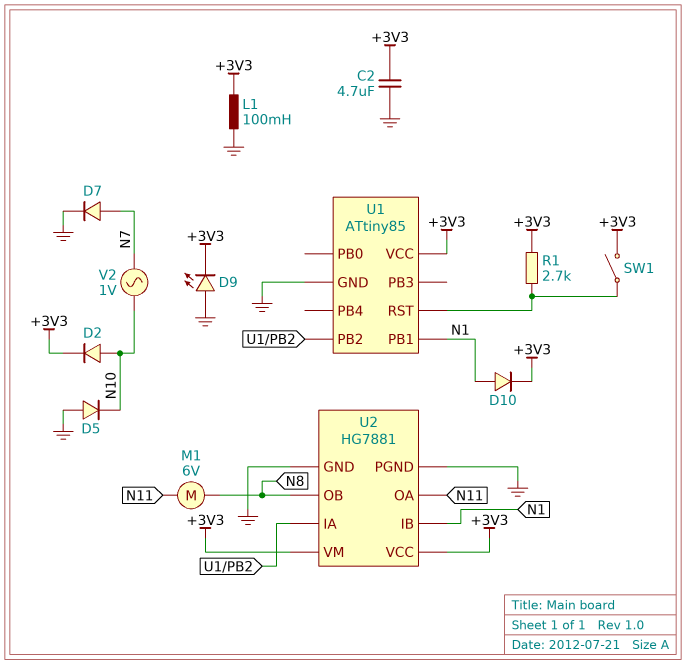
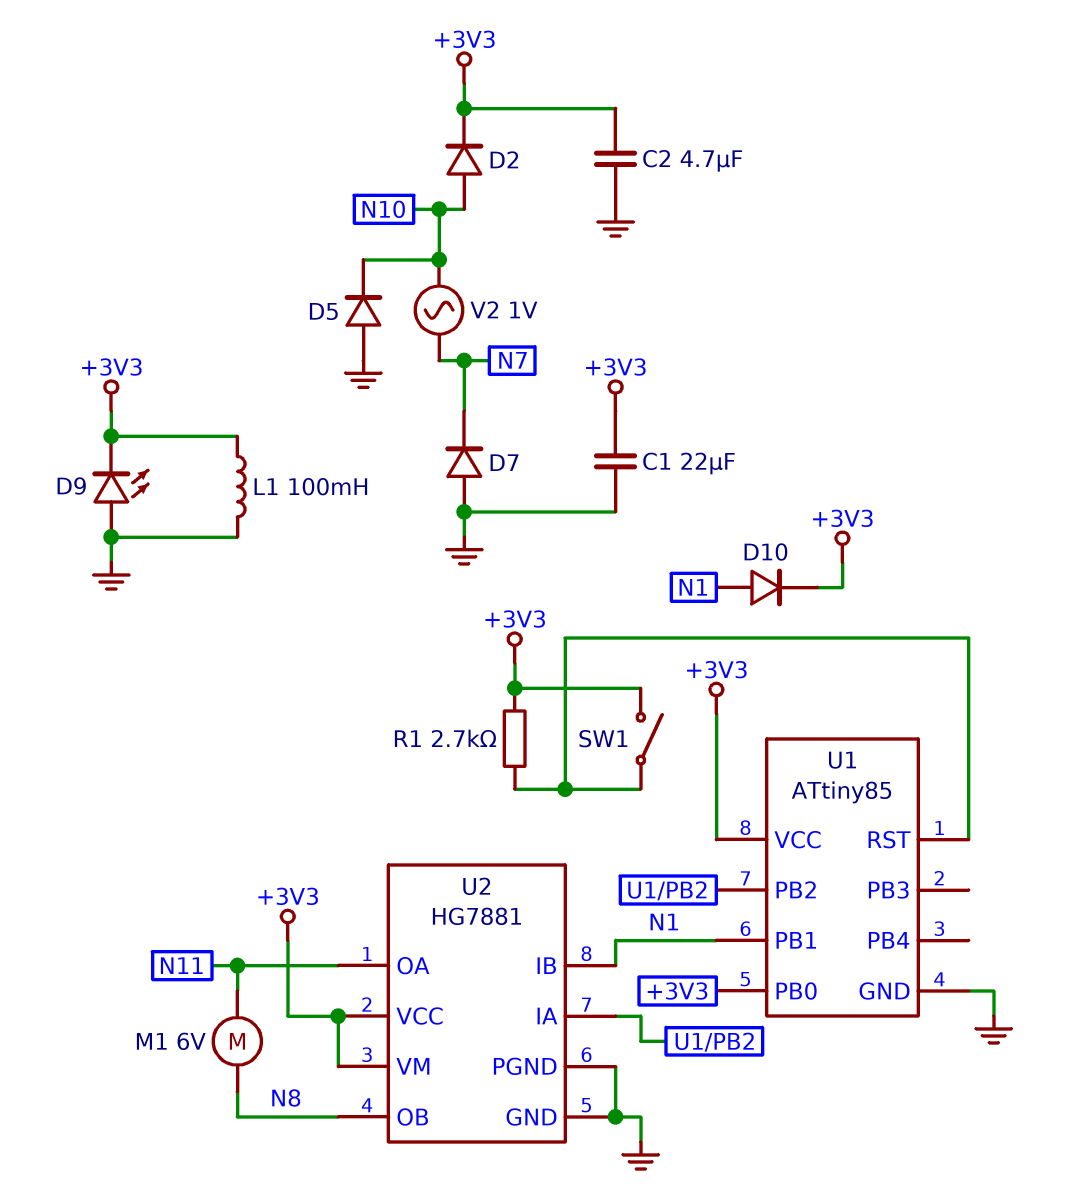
C1: none -> 22uF (+3V3, GND)
D7: diode (A N7, K GND) -> diode (A GND, K N7)
U1 pin PB0: none -> +3V3

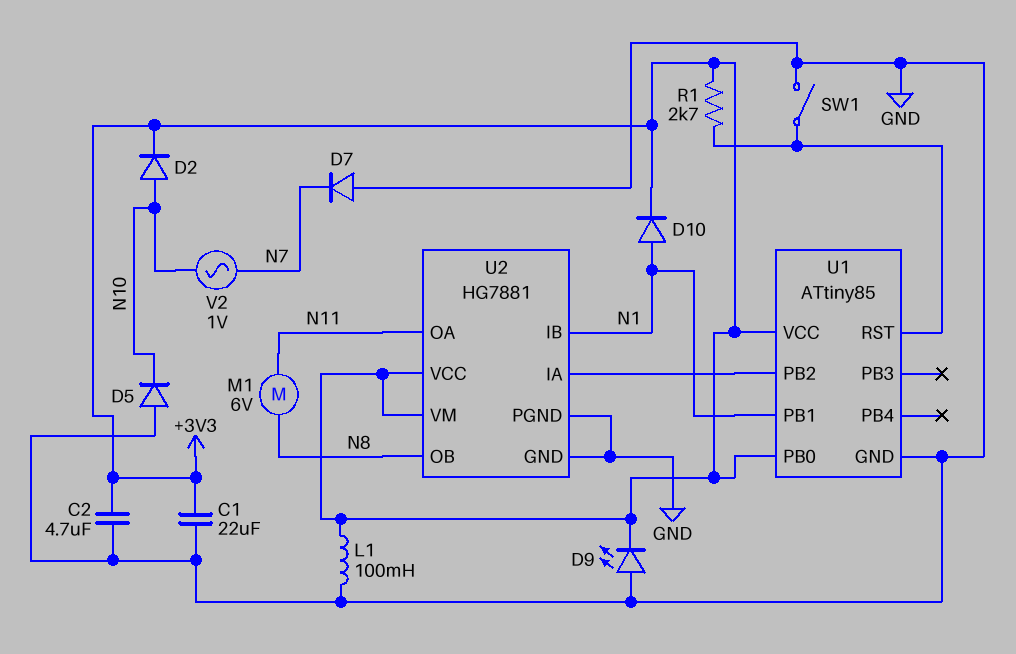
SW1: switch (+3V3, U1/RST) -> switch (GND, U1/RST)

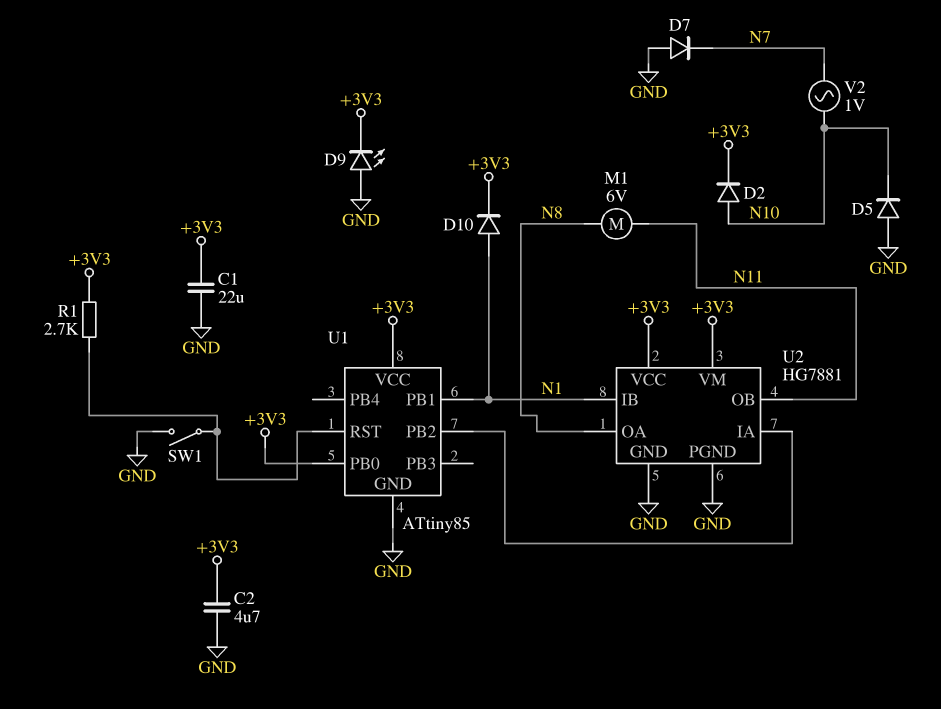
L1: 100mH (+3V3, GND) -> none
U2 pin OA: N11 -> N8
U2 pin OB: N8 -> N11

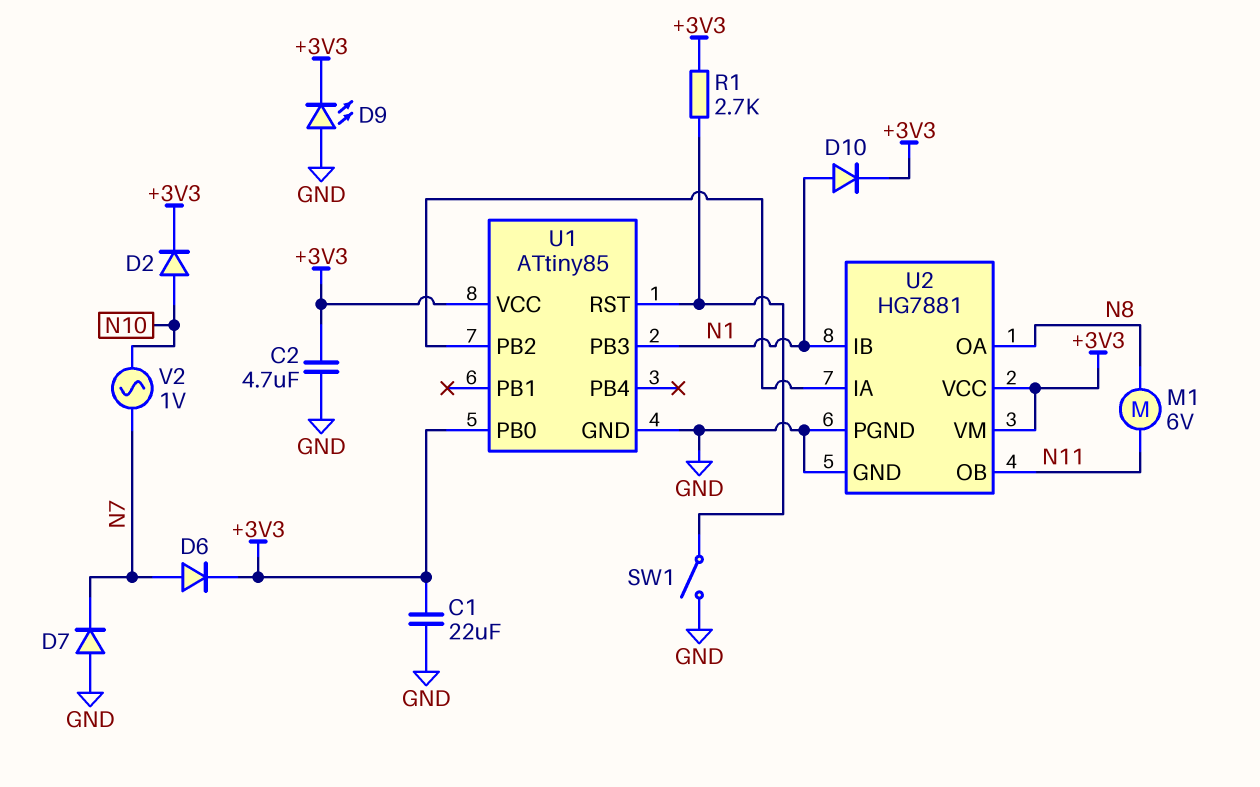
D5: diode (A GND, K N10) -> none
D6: none -> diode (A N7, K +3V3)
U1 pin PB1: N1 -> none
U1 pin PB3: none -> N1

